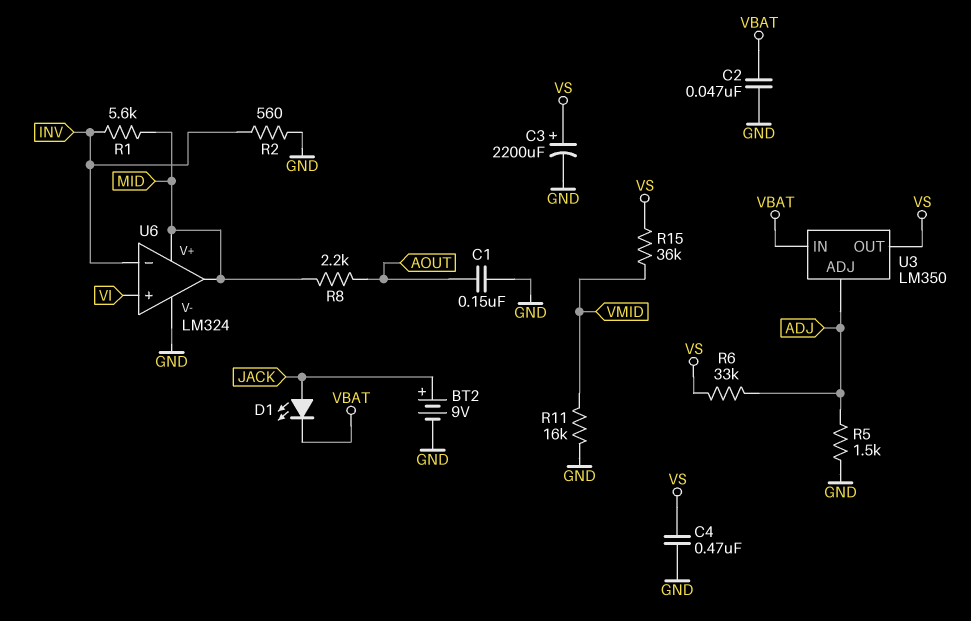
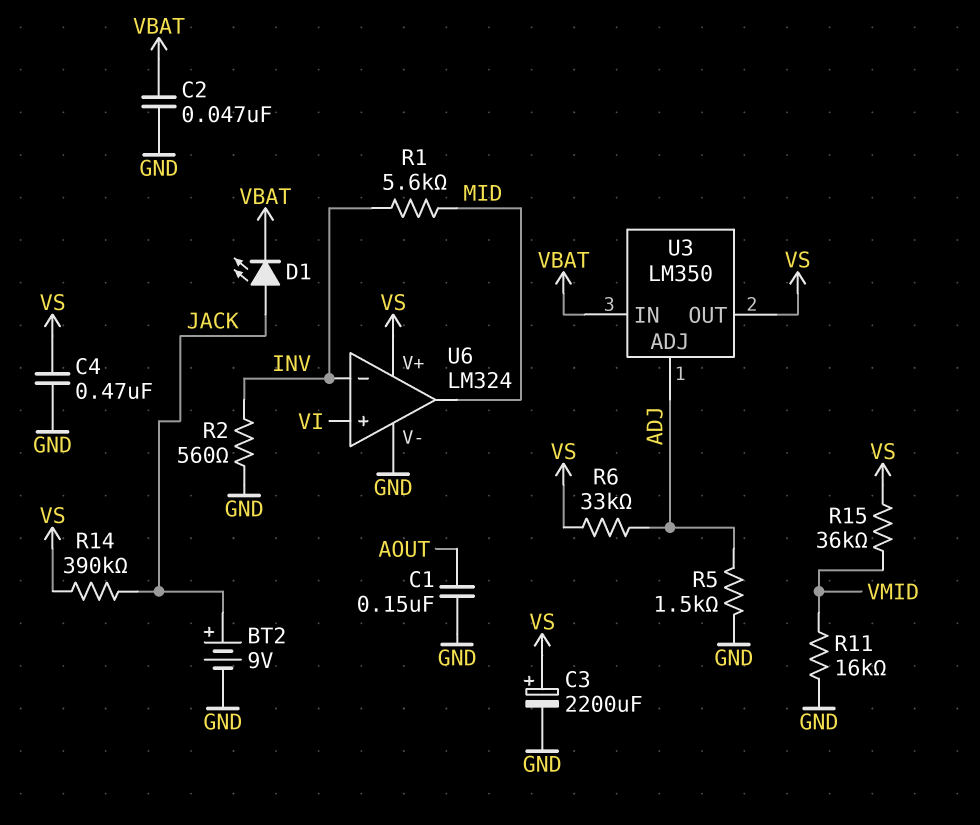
R8: 2.2k (AOUT, MID) -> none
R14: none -> 390k (JACK, VS)
U6 pin V+: MID -> VS

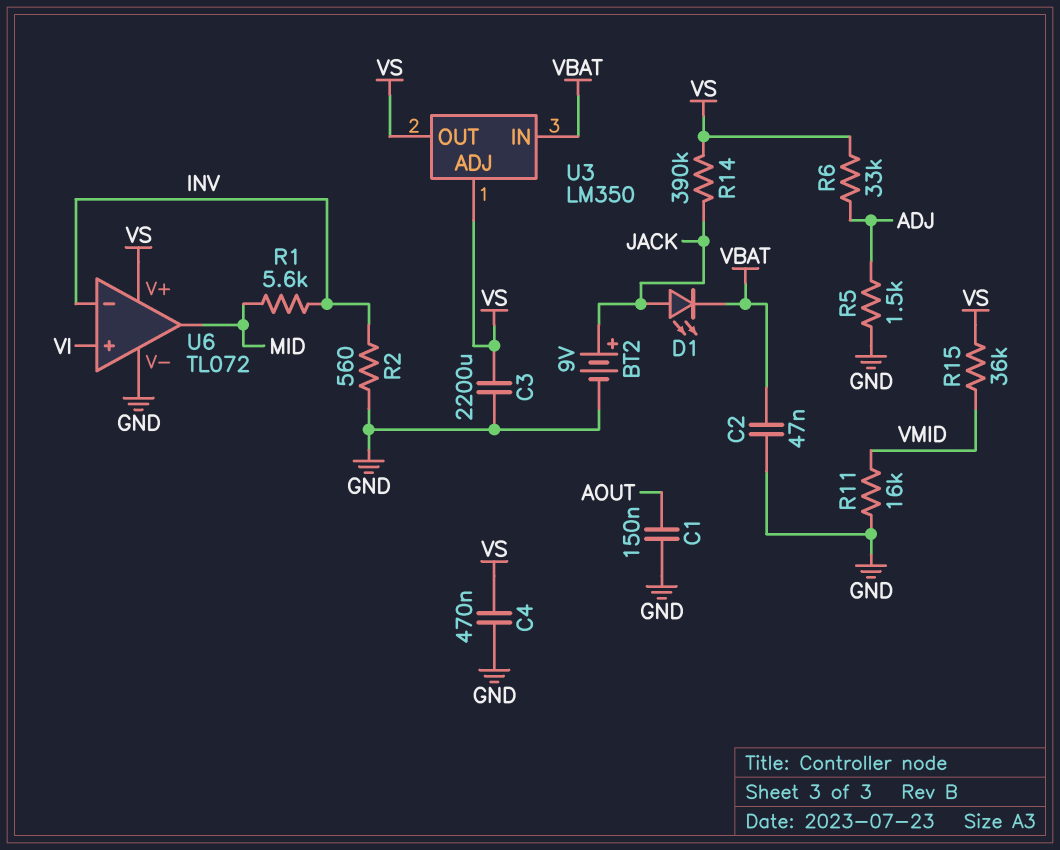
C3: 2200uF (plus VS, minus GND) -> 2200uF (GND, VS)
U3 pin ADJ: ADJ -> VS
U6: LM324 -> TL072

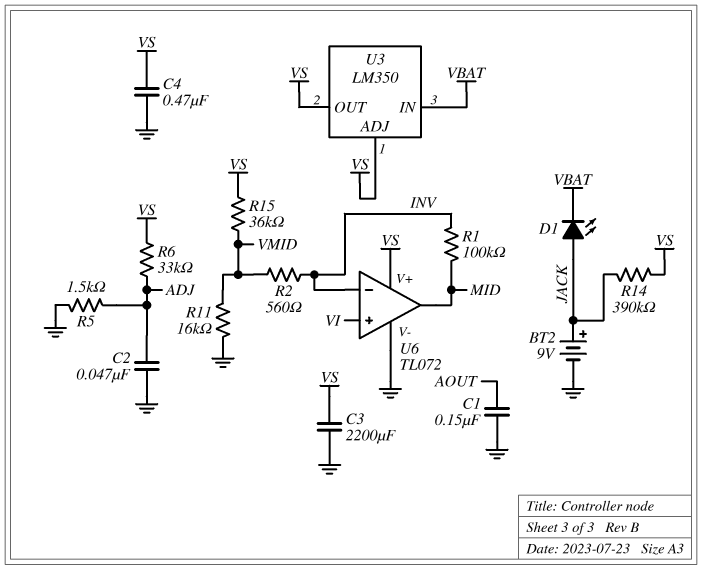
C2: 47nF (GND, VBAT) -> 47nF (ADJ, GND)
R1: 5.6k (INV, MID) -> 100k (INV, MID)
R2: 560 (GND, INV) -> 560 (INV, VMID)

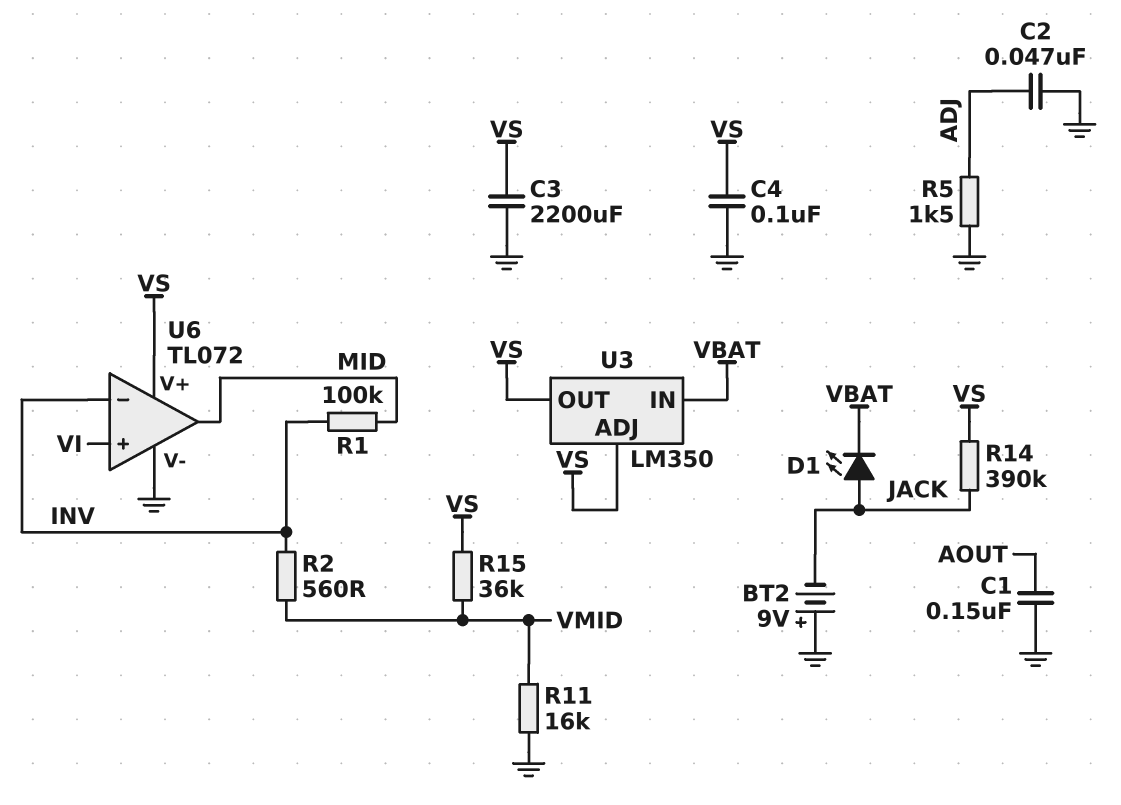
BT2: 9V (plus JACK, minus GND) -> 9V (plus GND, minus JACK)
C4: 470nF (GND, VS) -> 100nF (GND, VS)
R6: 33k (ADJ, VS) -> none

